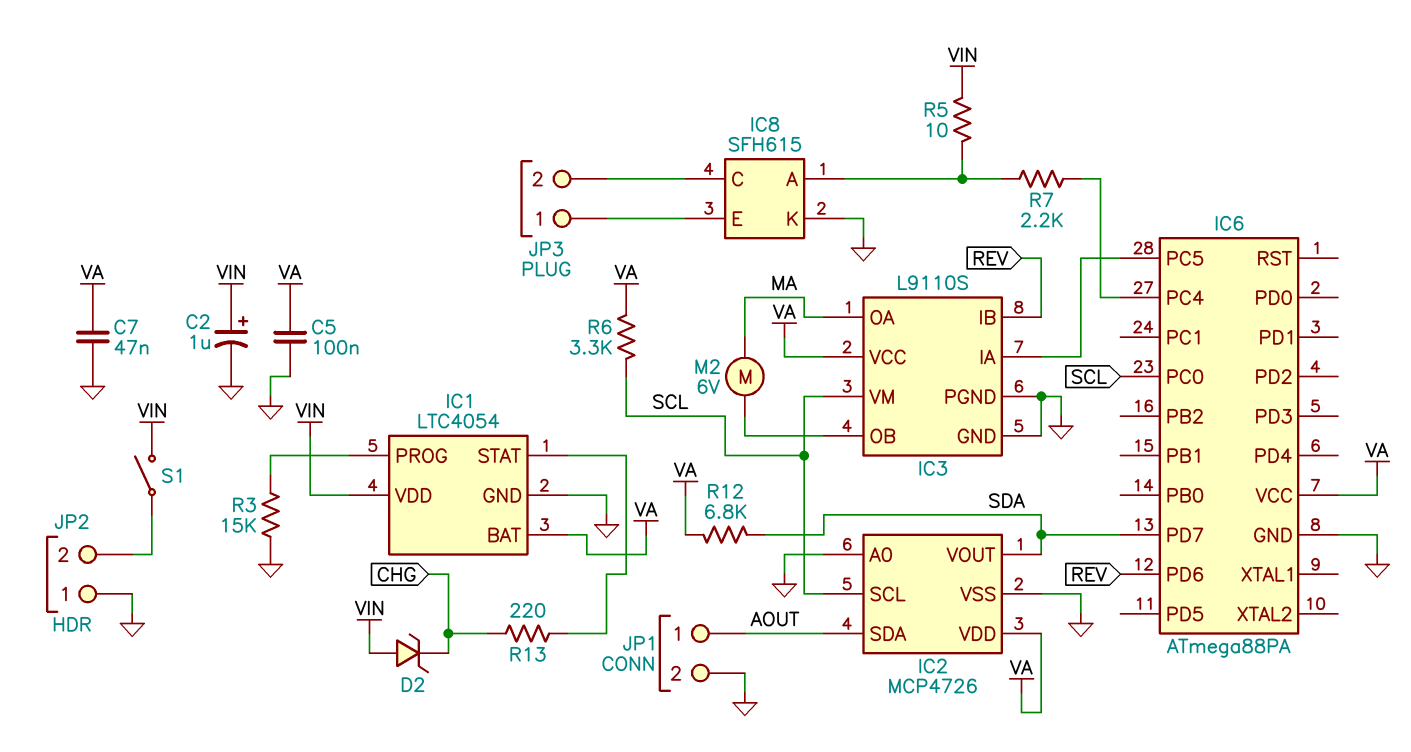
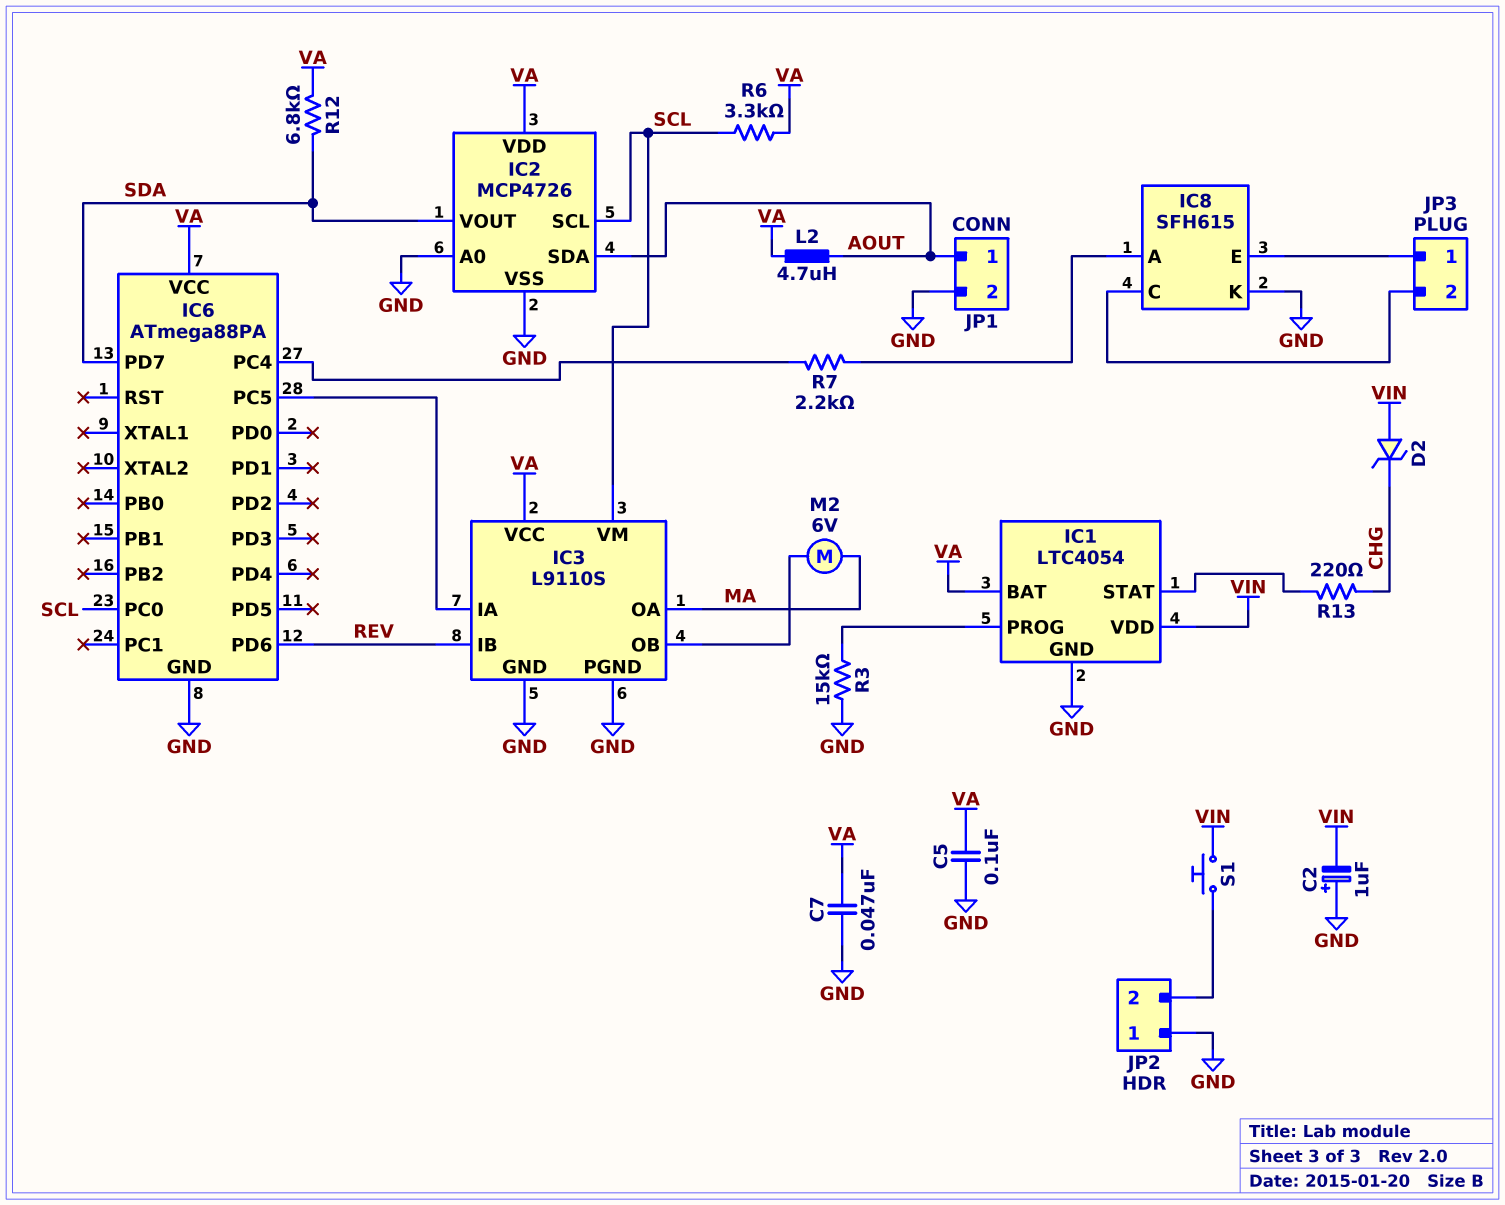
C2: 1uF (plus VIN, minus GND) -> 1uF (plus GND, minus VIN)
L2: none -> 4.7uH (AOUT, VA)
R5: 10 (IC8/A, VIN) -> none
S1: switch (JP2/2, VIN) -> button (JP2/2, VIN)

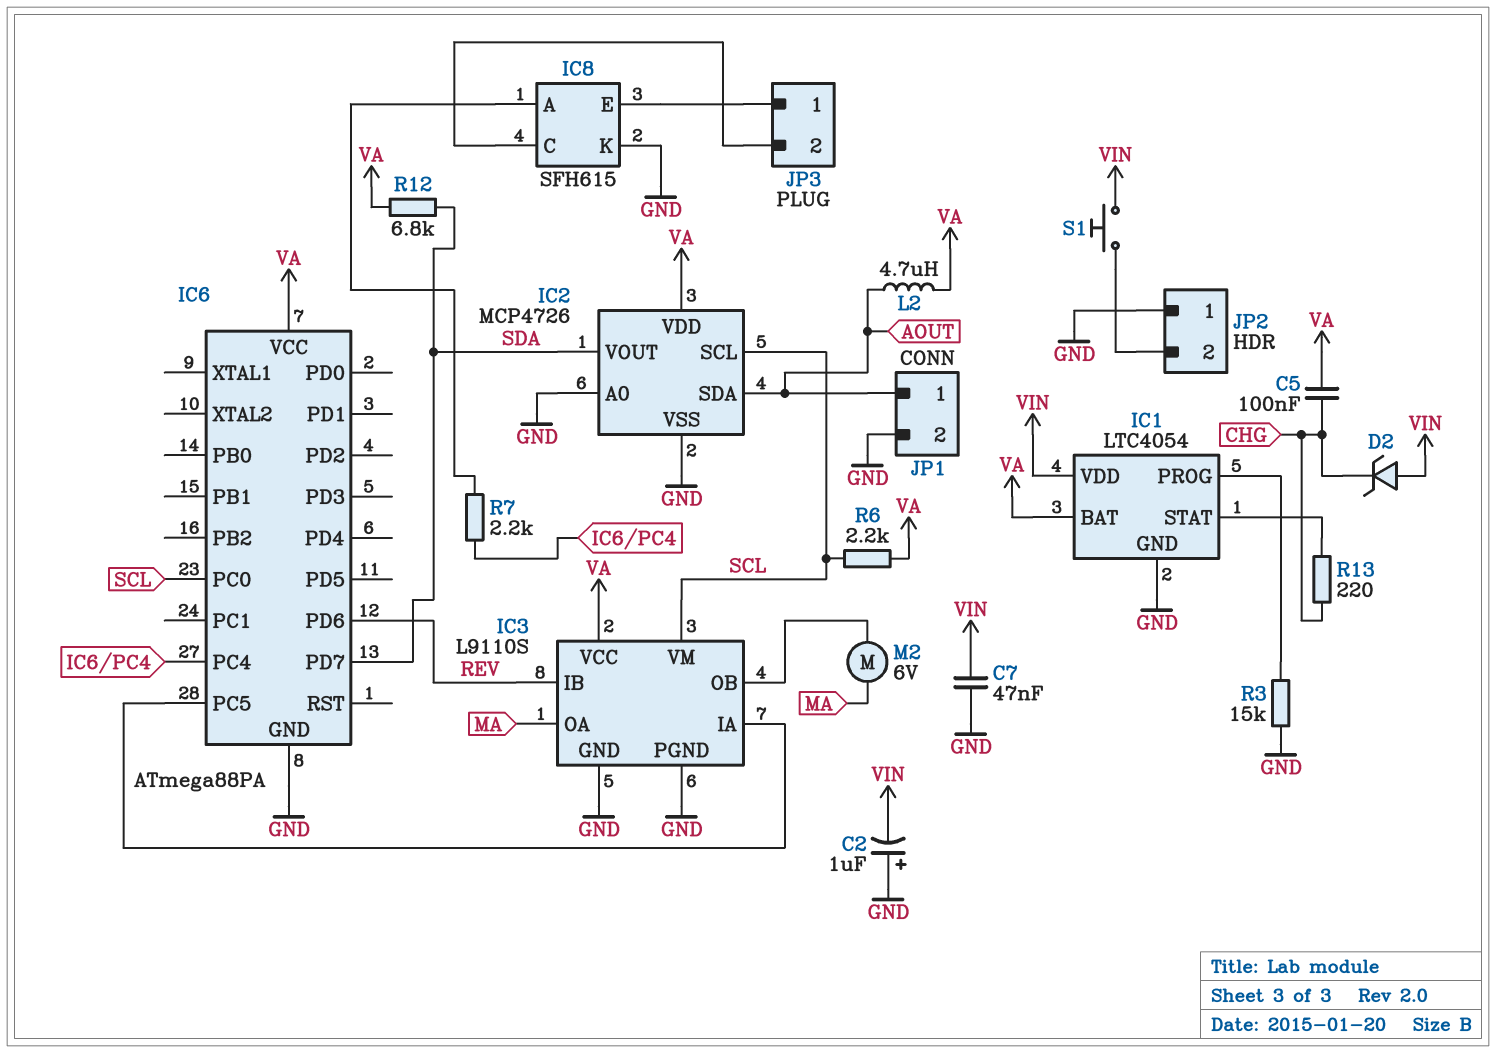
C5: 100nF (GND, VA) -> 100nF (CHG, VA)
C7: 47nF (GND, VA) -> 47nF (GND, VIN)
R6: 3.3k (SCL, VA) -> 2.2k (SCL, VA)

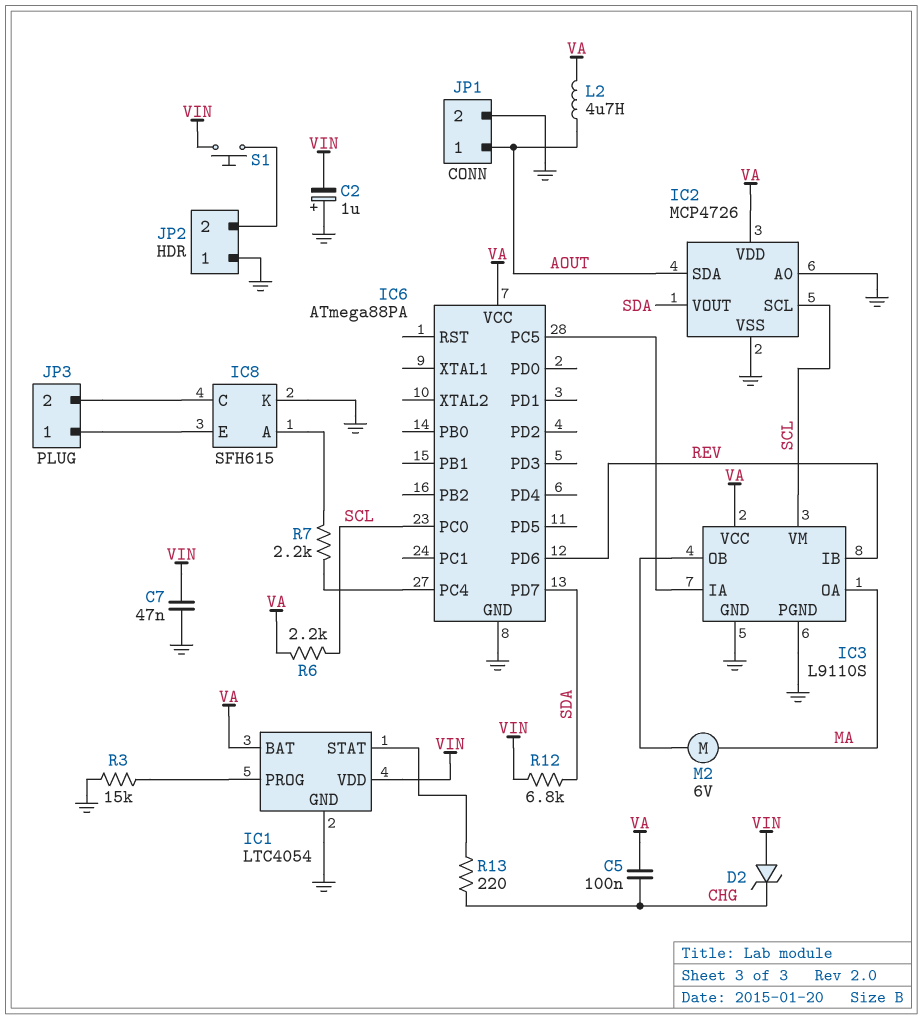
R12: 6.8k (SDA, VA) -> 6.8k (SDA, VIN)

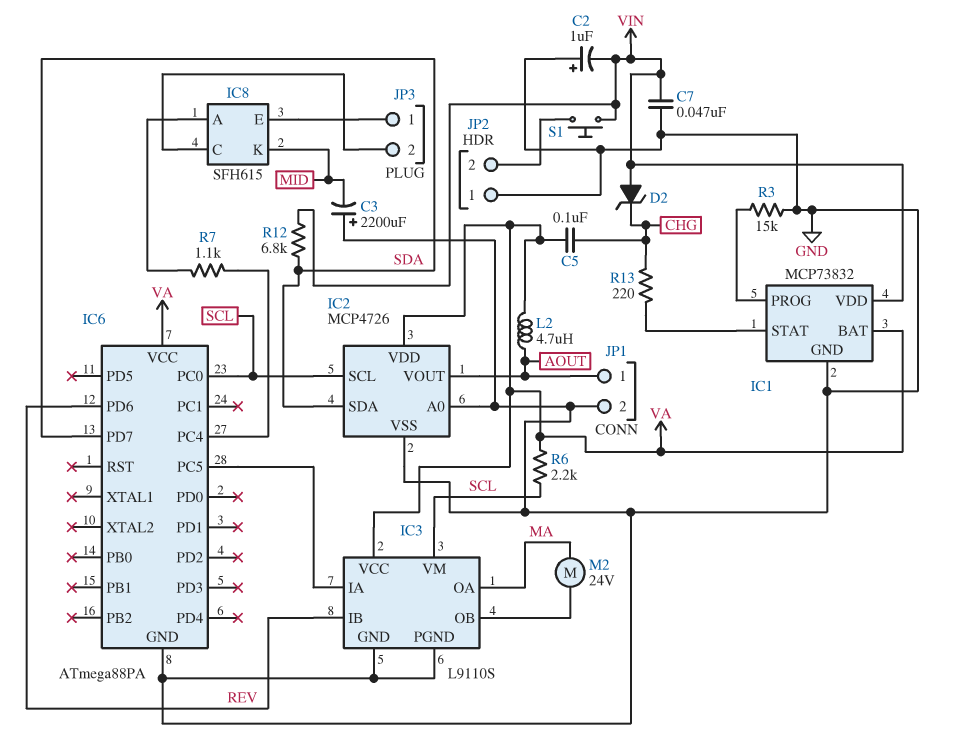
C3: none -> 2200uF (plus GND, minus MID)
IC1: LTC4054 -> MCP73832
IC2 pin SDA: AOUT -> SDA
IC2 pin VOUT: SDA -> AOUT
IC8 pin K: GND -> MID
M2: motor 6V (IC3/OB, MA) -> motor 24V (IC3/OB, MA)
R7: 2.2k (IC6/PC4, IC8/A) -> 1.1k (IC6/PC4, IC8/A)

